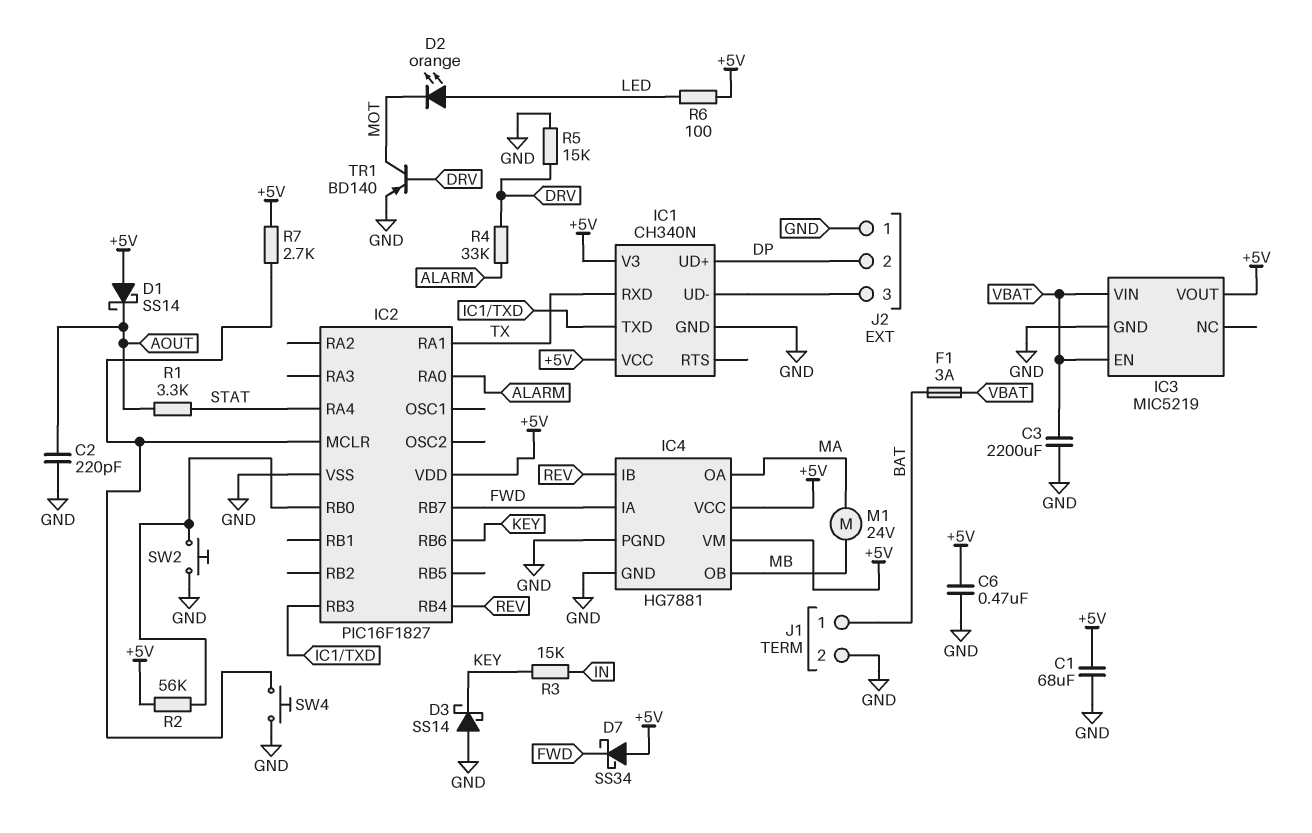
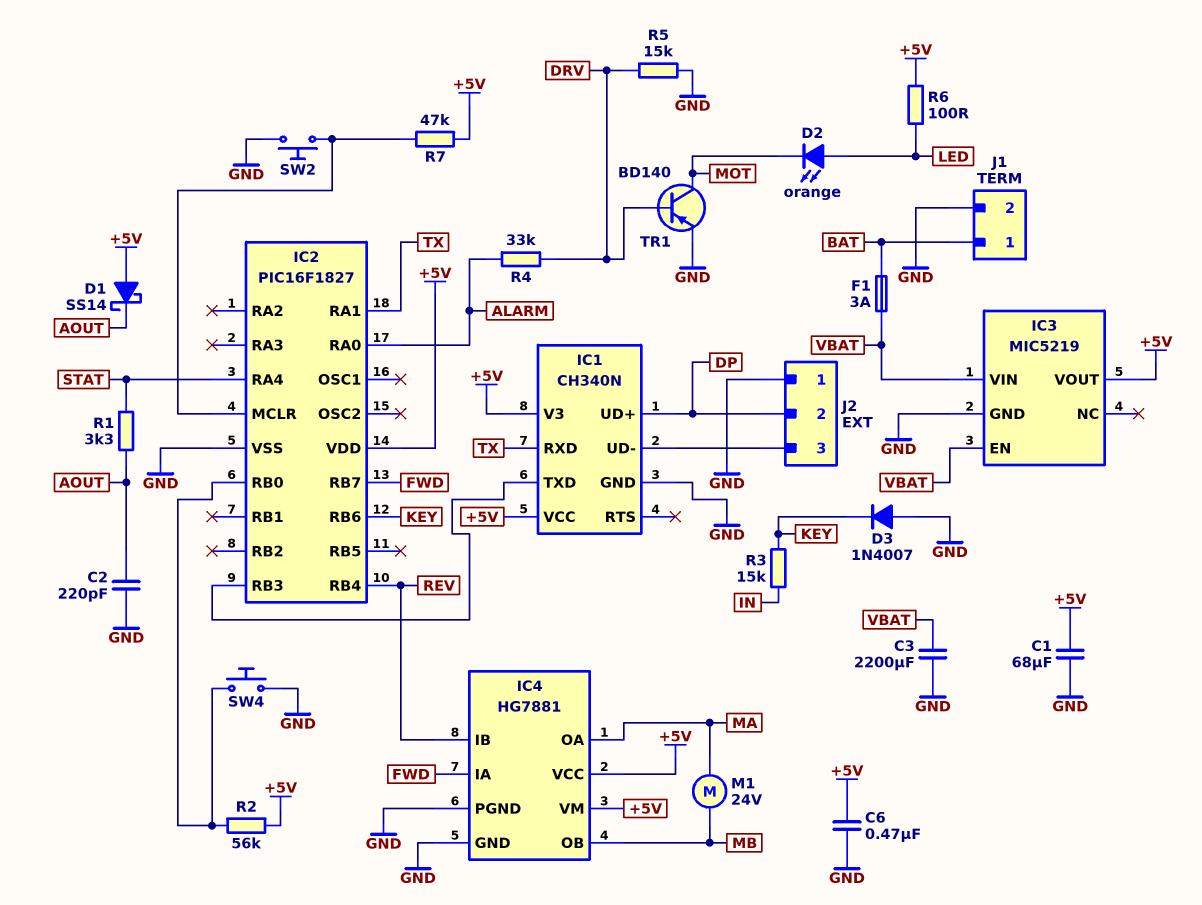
D3: schottky SS14 (A GND, K KEY) -> diode 1N4007 (A GND, K KEY)
D7: schottky SS34 (A +5V, K FWD) -> none
R7: 2.7k (+5V, IC2/MCLR) -> 47k (+5V, IC2/MCLR)
SW2: button (GND, IC2/RB0) -> button (GND, IC2/MCLR)
SW4: button (GND, IC2/MCLR) -> button (GND, IC2/RB0)

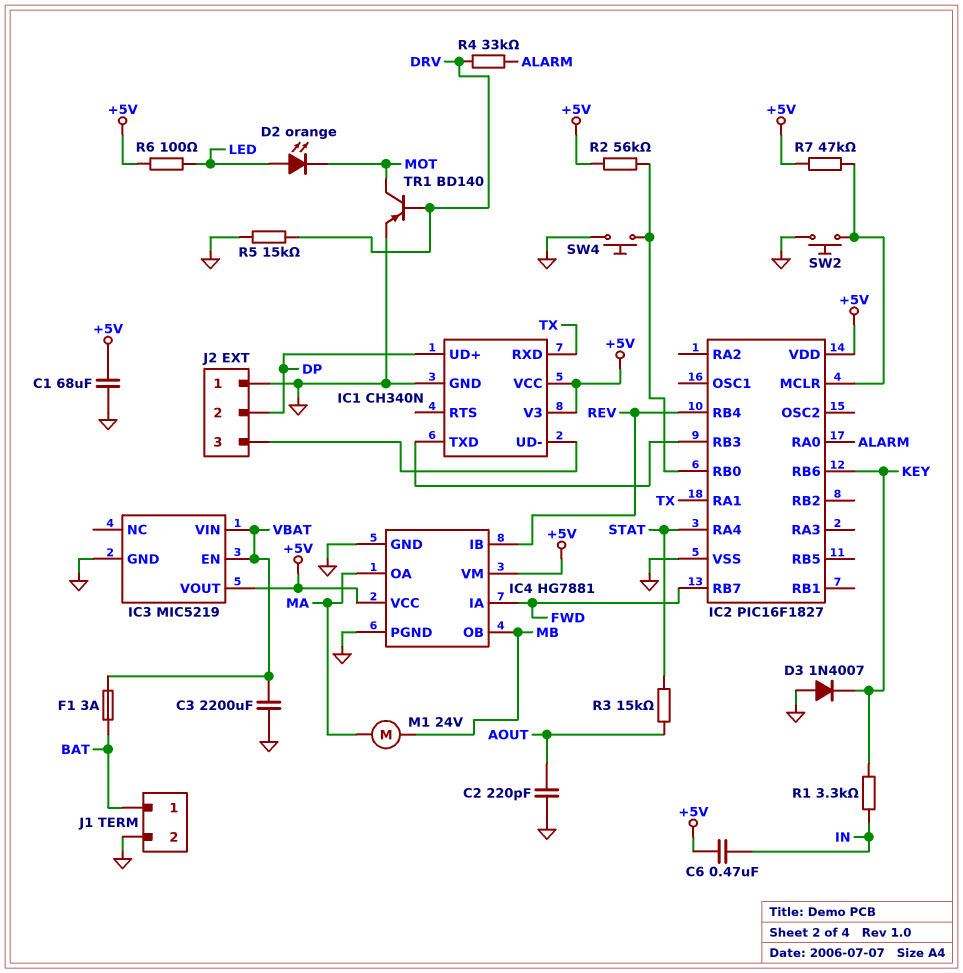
C6: 470nF (+5V, GND) -> 470nF (+5V, IN)
D1: schottky SS14 (A +5V, K AOUT) -> none
R1: 3.3k (AOUT, STAT) -> 3.3k (IN, KEY)
R3: 15k (IN, KEY) -> 15k (AOUT, STAT)

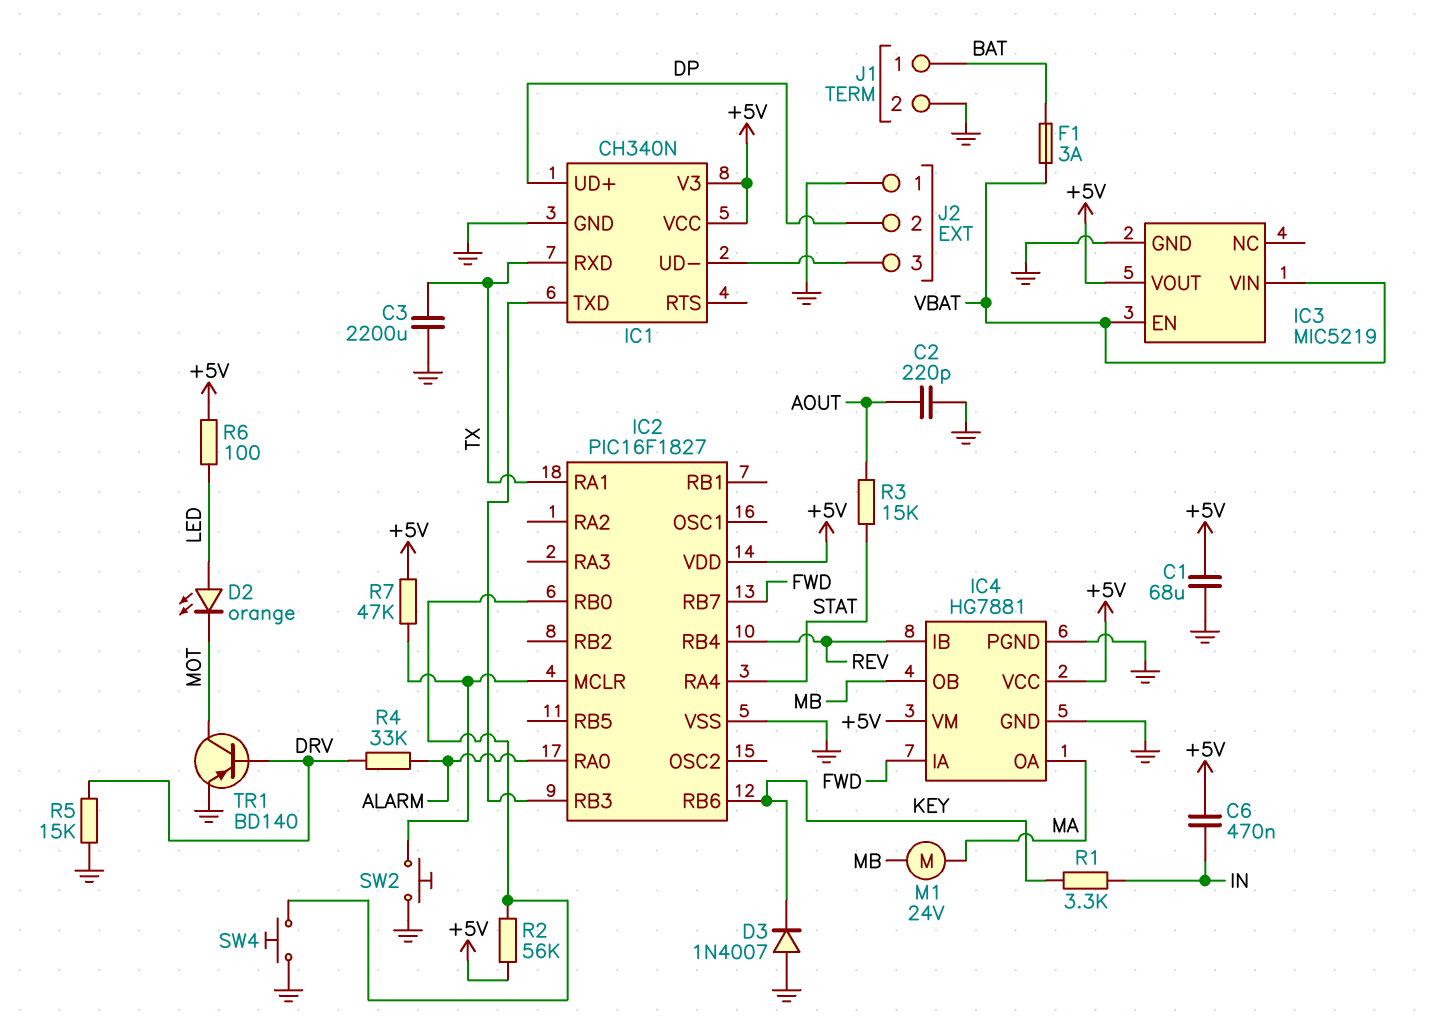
C3: 2200uF (GND, VBAT) -> 2200uF (GND, TX)

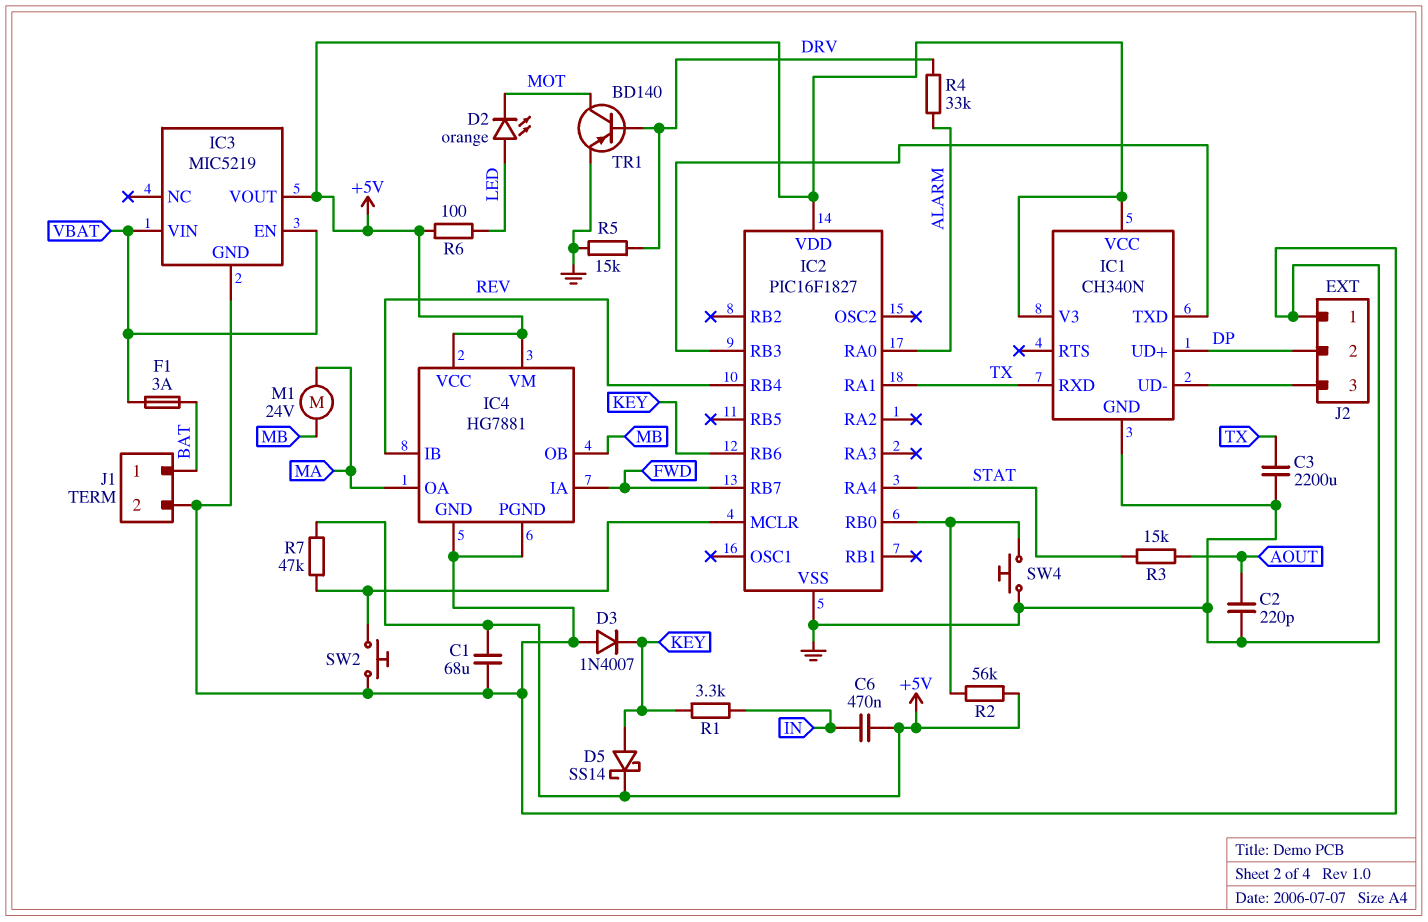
D5: none -> schottky SS14 (A KEY, K +5V)

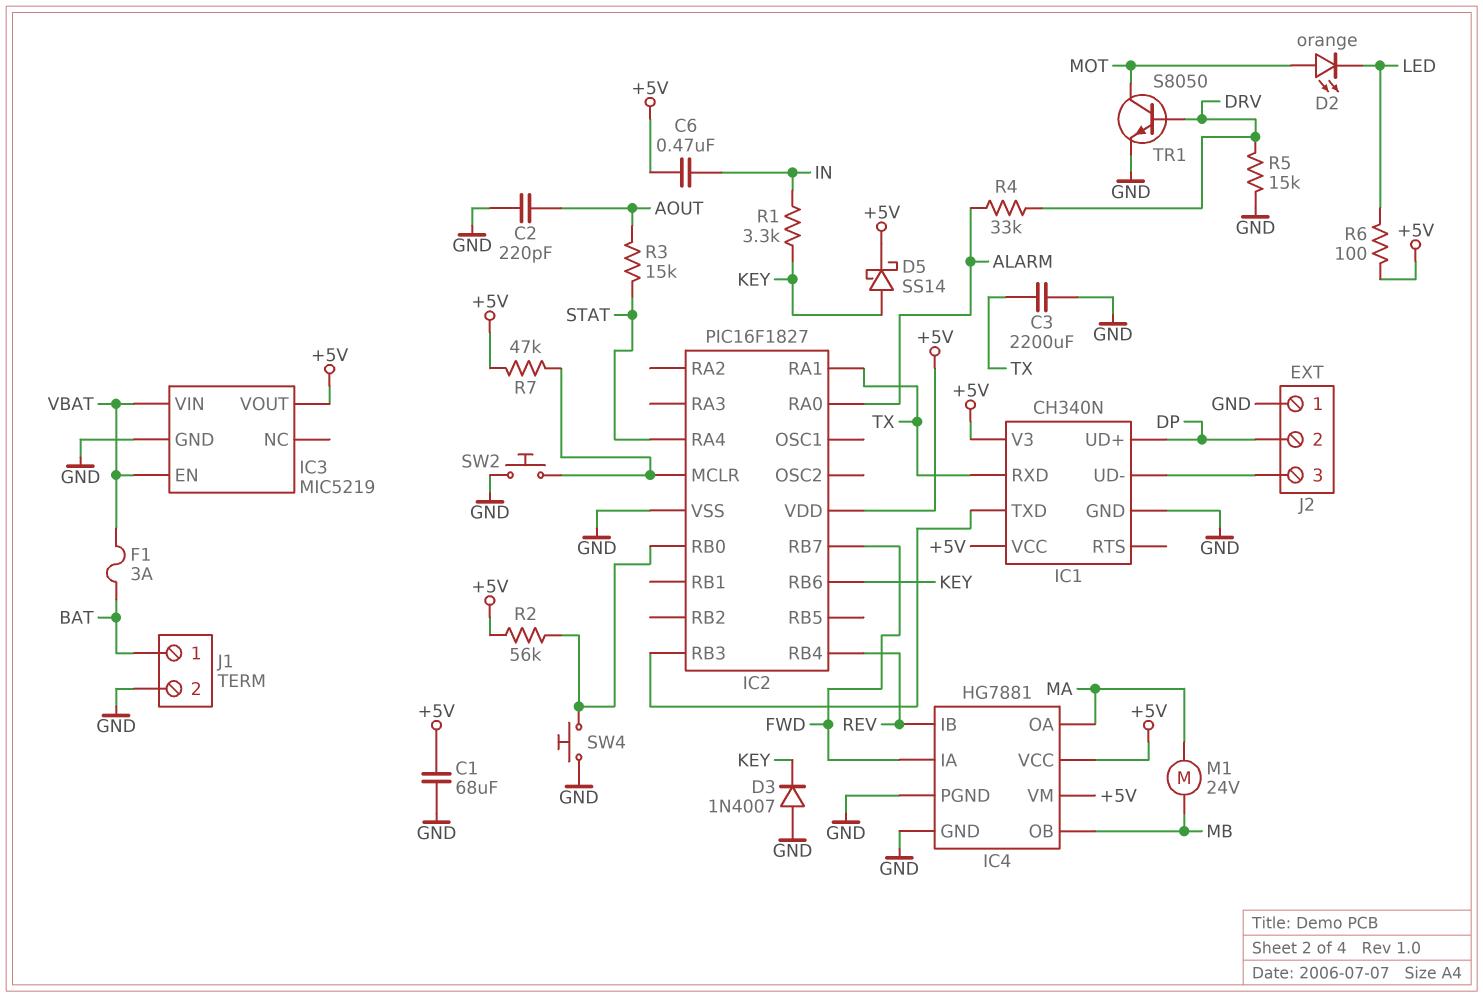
D2: LED orange (A LED, K MOT) -> LED orange (A MOT, K LED)
TR1: PNP BD140 (B DRV, C MOT, E GND) -> NPN S8050 (B DRV, C MOT, E GND)

